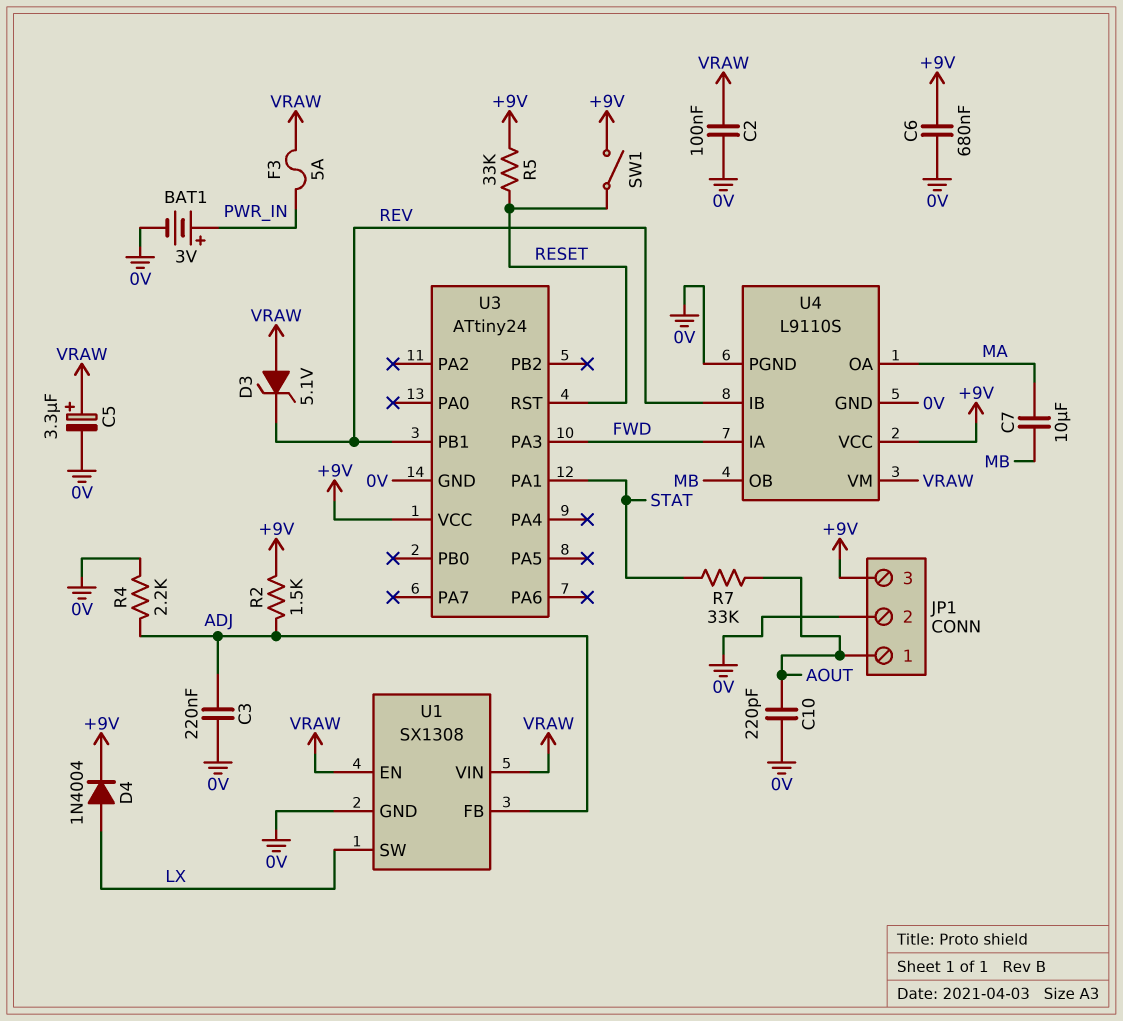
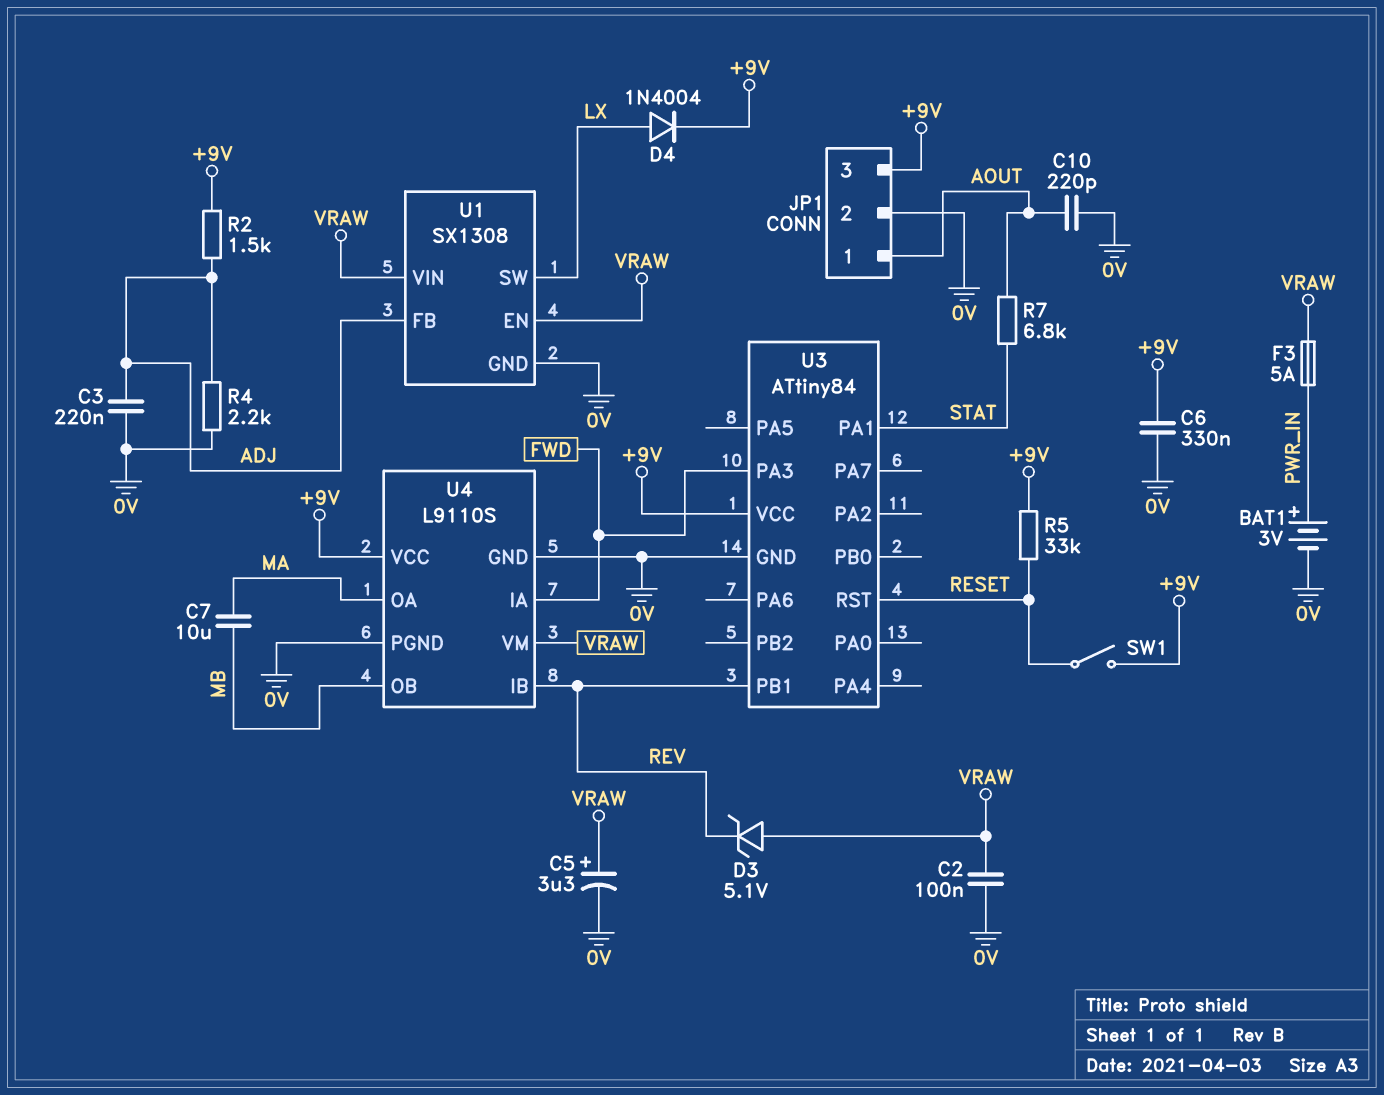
C6: 680nF (+9V, 0V) -> 330nF (+9V, 0V)
R7: 33k (AOUT, STAT) -> 6.8k (AOUT, STAT)
U3: ATtiny24 -> ATtiny84

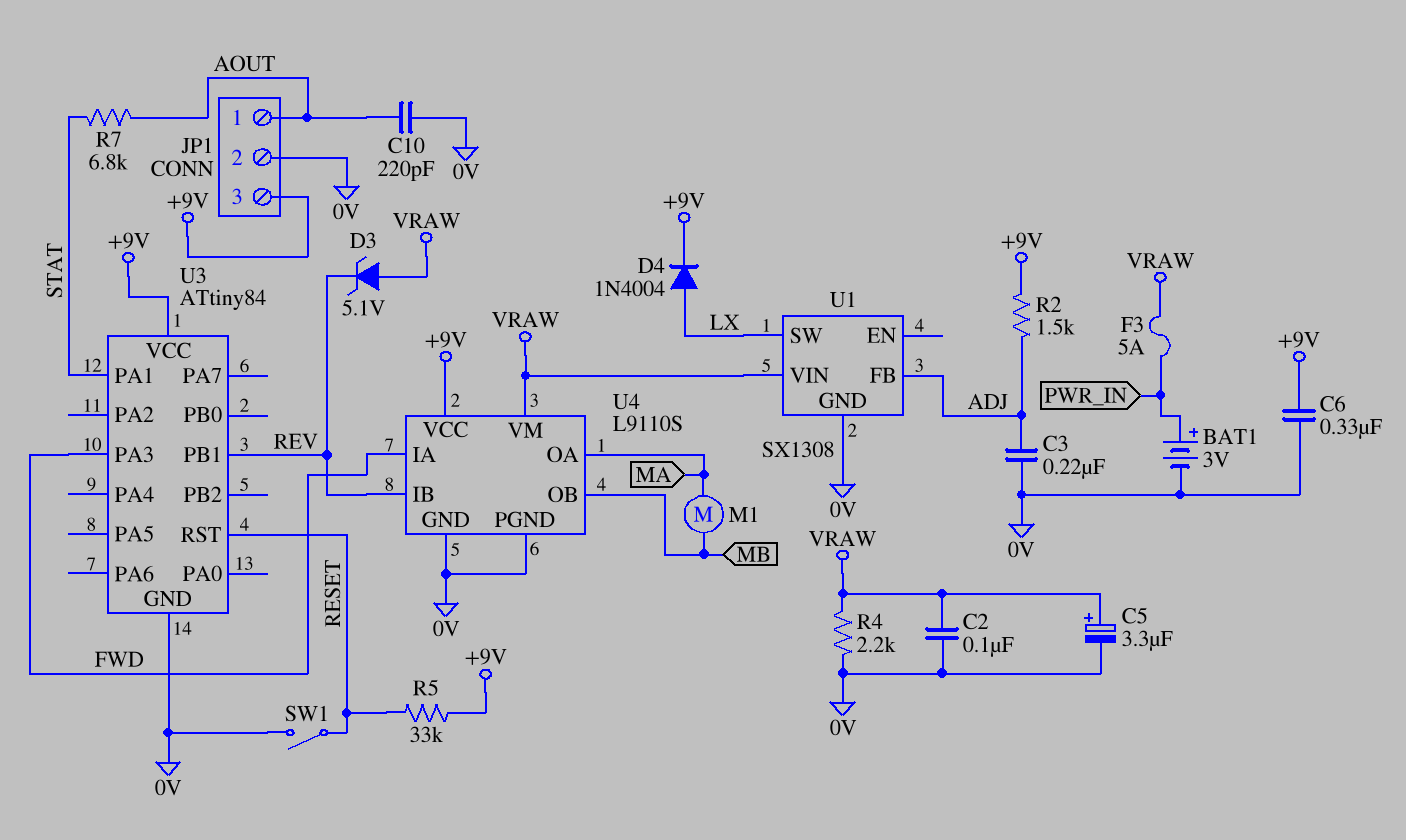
C7: 10uF (MA, MB) -> none
M1: none -> motor (MA, MB)
R4: 2.2k (0V, ADJ) -> 2.2k (0V, VRAW)
SW1: switch (+9V, RESET) -> switch (0V, RESET)
U1 pin EN: VRAW -> none

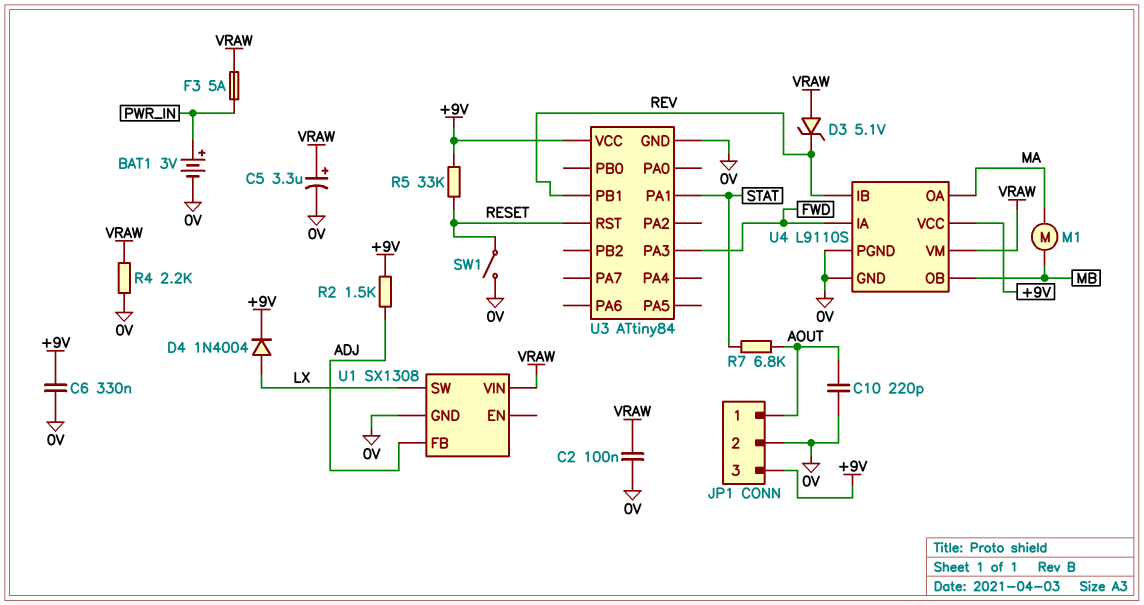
C3: 220nF (0V, ADJ) -> none

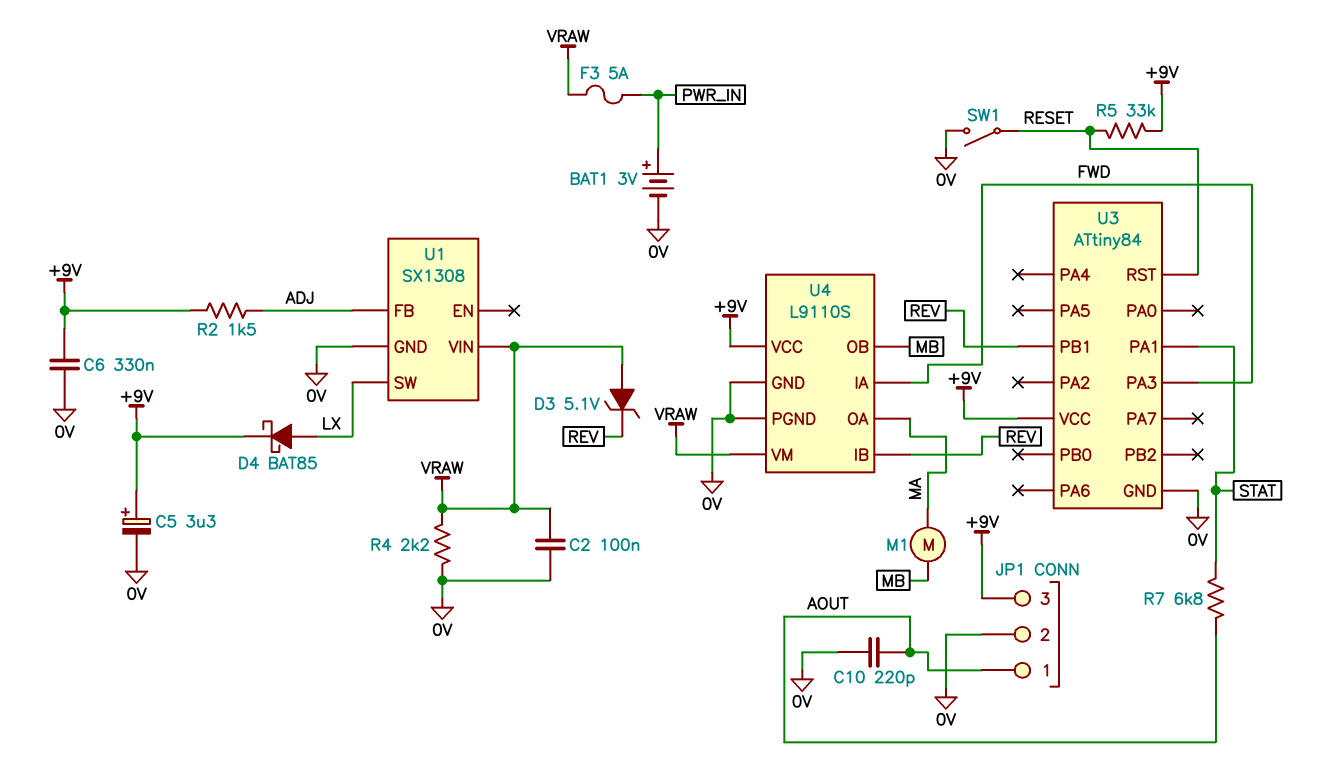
C5: 3.3uF (plus VRAW, minus 0V) -> 3.3uF (plus +9V, minus 0V)
D4: diode 1N4004 (A LX, K +9V) -> schottky BAT85 (A LX, K +9V)

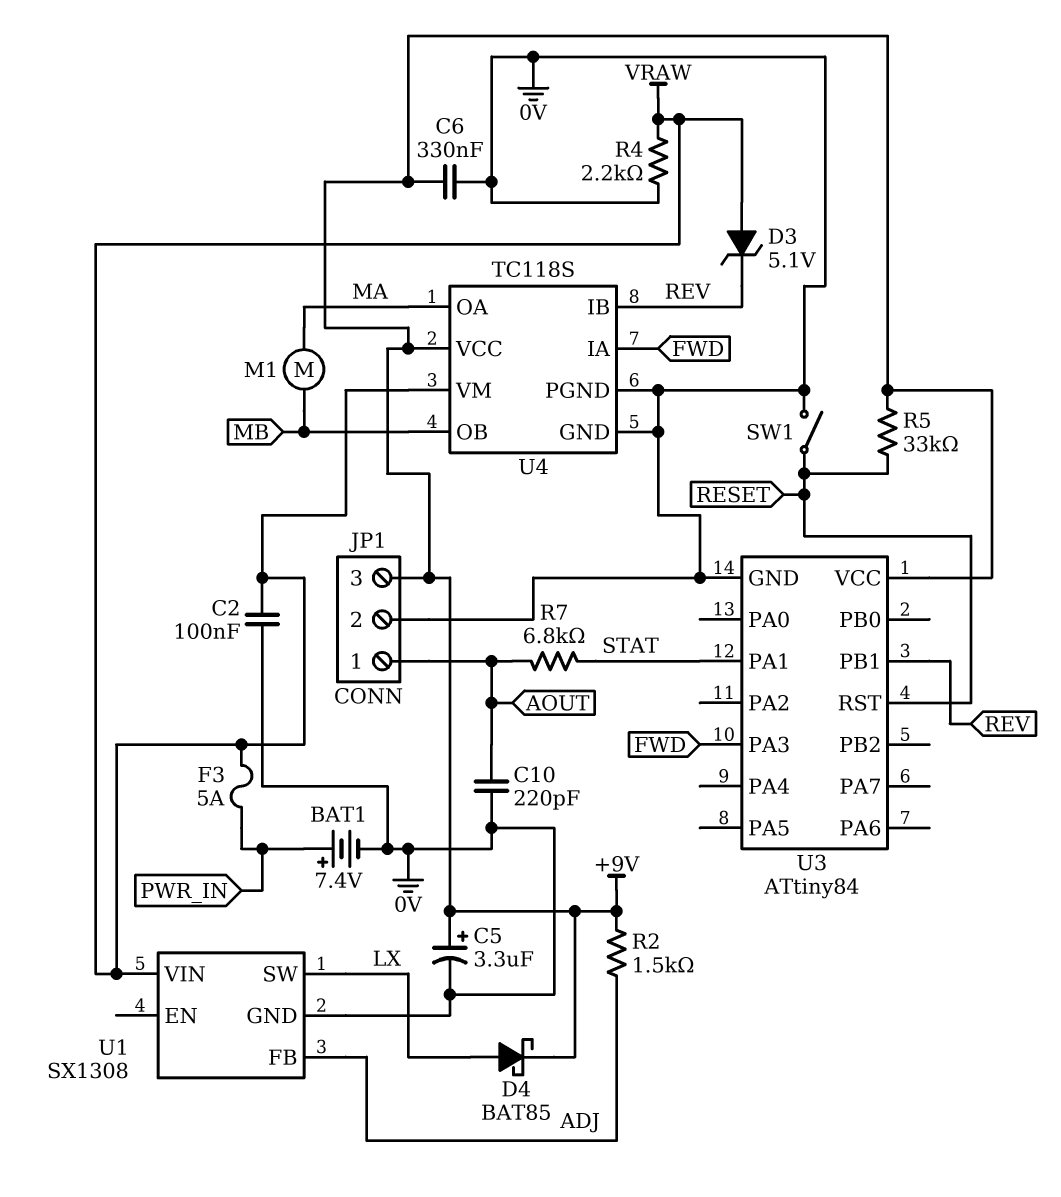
BAT1: 3V (plus PWR_IN, minus 0V) -> 7.4V (plus PWR_IN, minus 0V)
U4: L9110S -> TC118S

